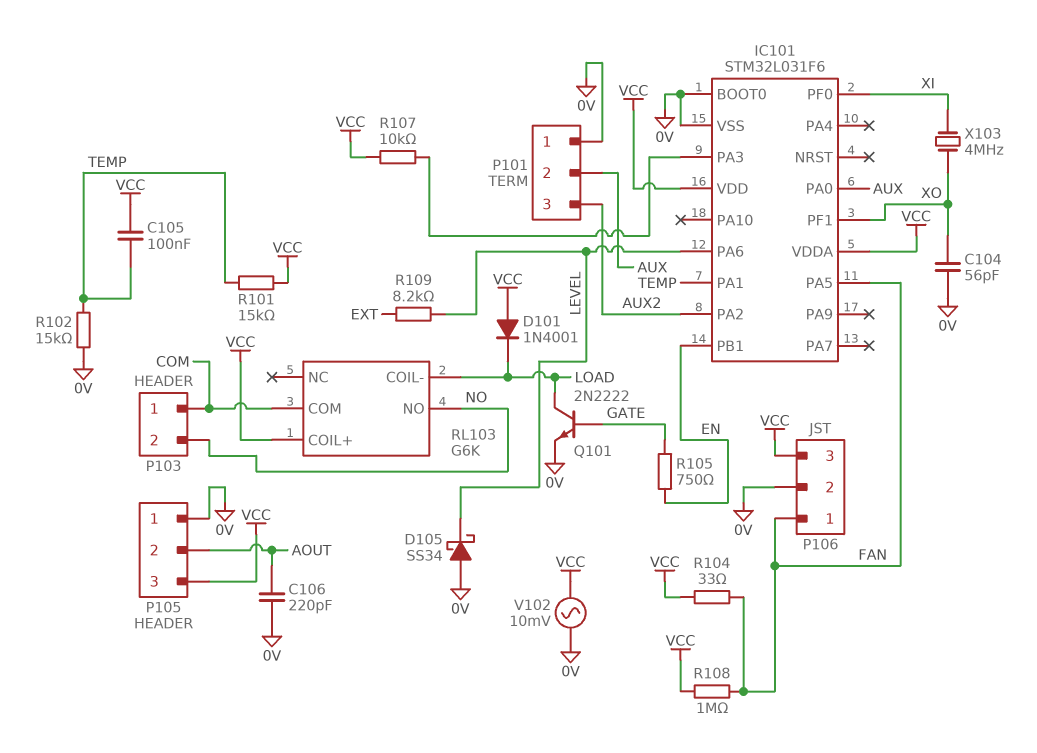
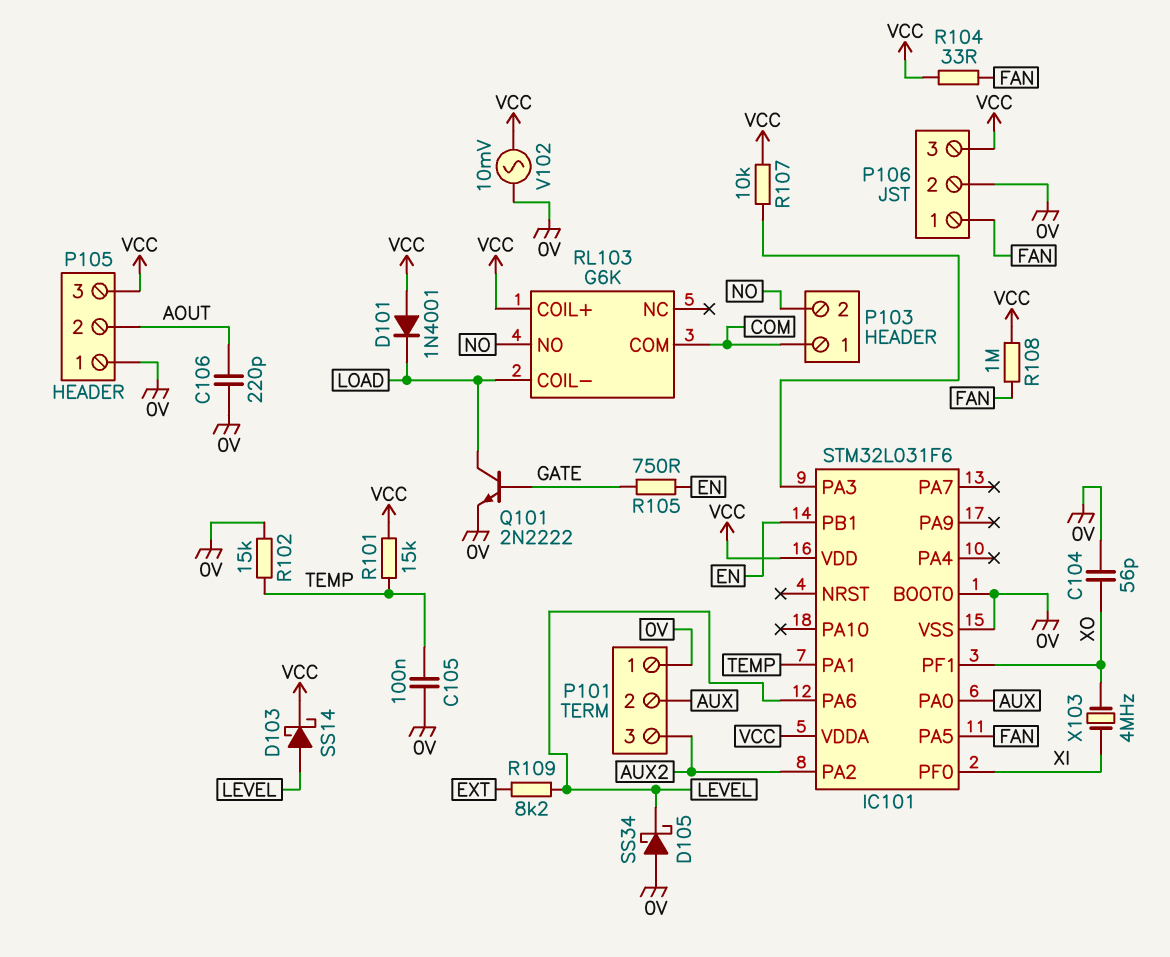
C105: 100nF (TEMP, VCC) -> 100nF (0V, TEMP)
D103: none -> schottky SS14 (A LEVEL, K VCC)

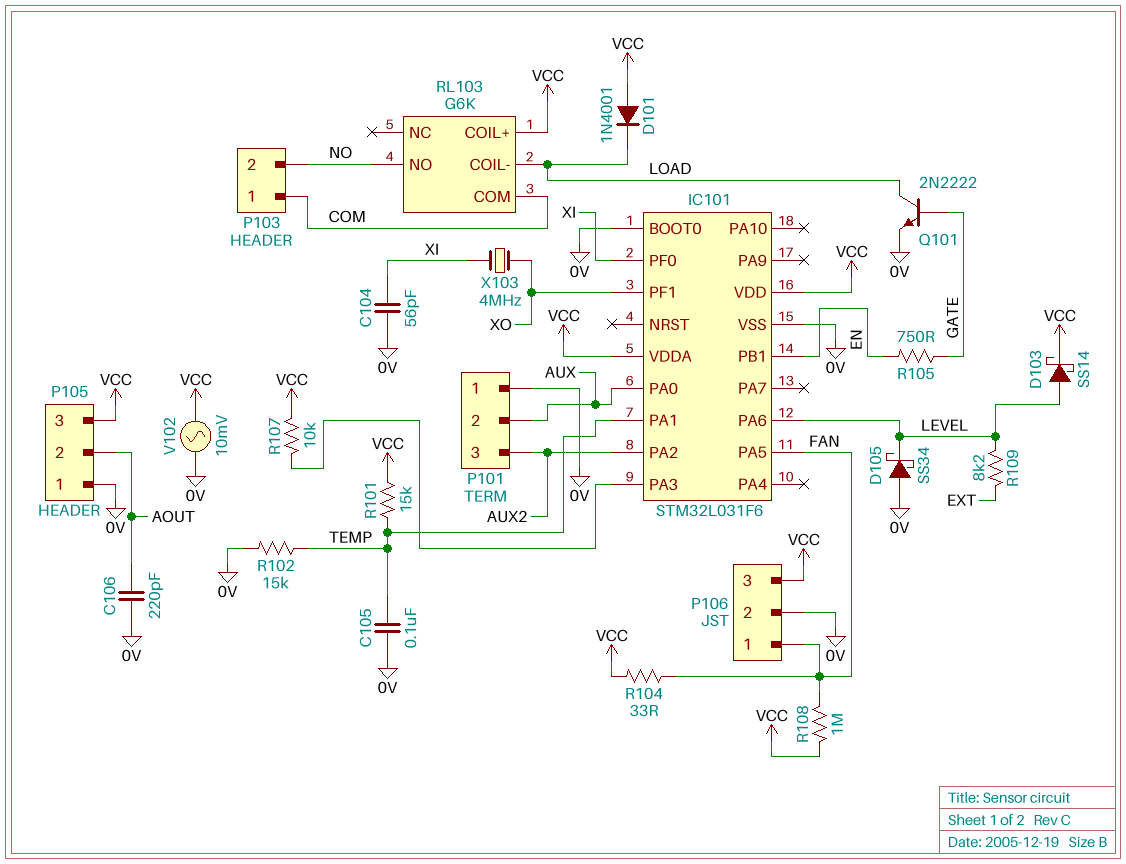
C104: 56pF (0V, XO) -> 56pF (0V, XI)

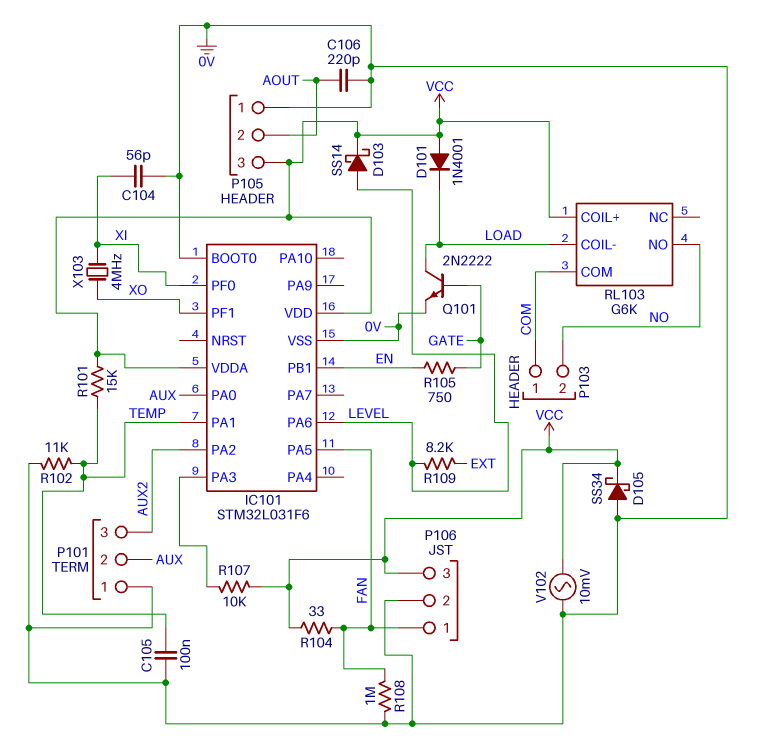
D105: schottky SS34 (A 0V, K LEVEL) -> schottky SS34 (A 0V, K VCC)
R102: 15k (0V, TEMP) -> 11k (0V, TEMP)
R108: 1M (FAN, VCC) -> 1M (0V, FAN)

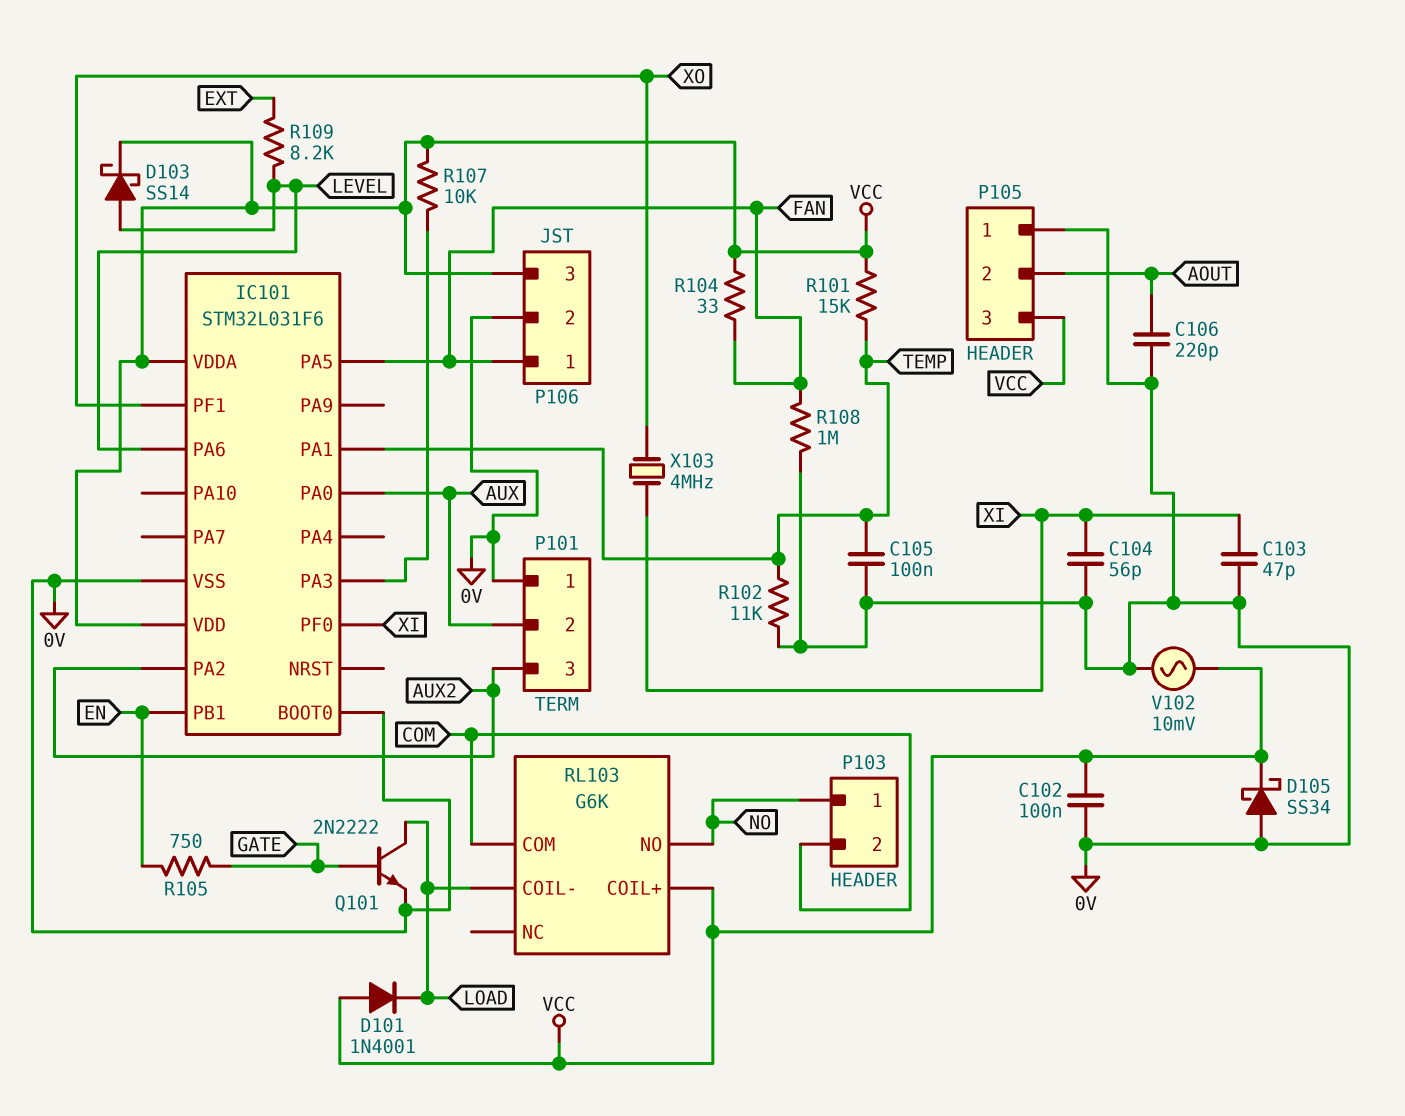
C102: none -> 100nF (0V, VCC)
C103: none -> 47pF (0V, XI)
P103 pin 1: COM -> NO
P103 pin 2: NO -> COM

